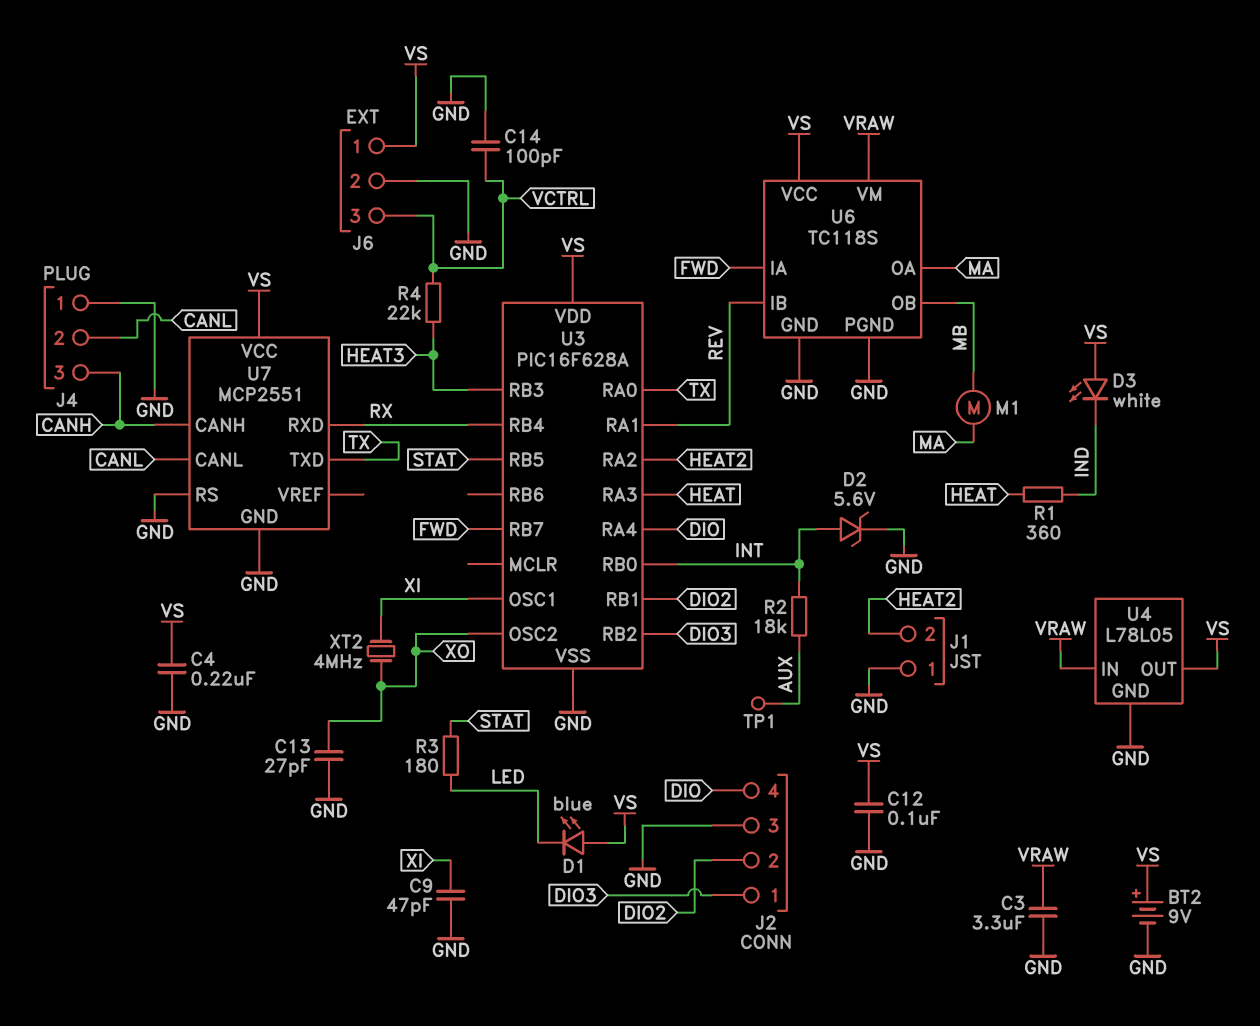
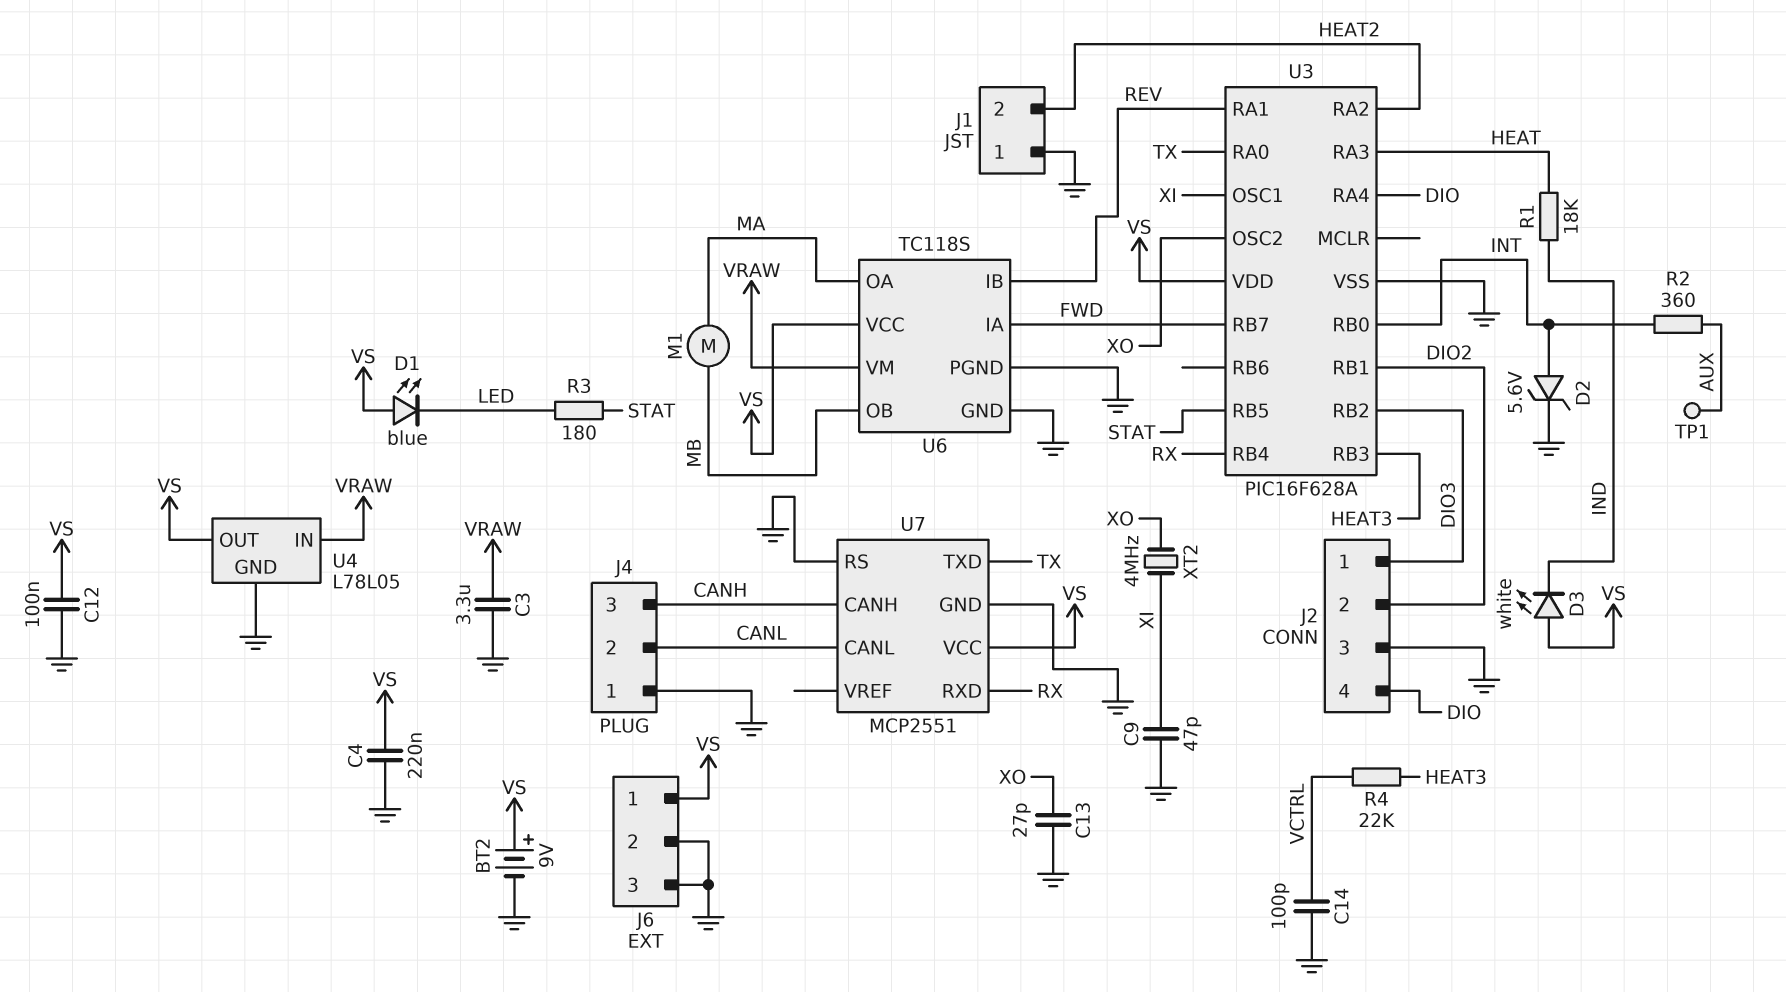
J6 pin 3: VCTRL -> GND
R1: 360 (HEAT, IND) -> 18k (HEAT, IND)
R2: 18k (AUX, INT) -> 360 (AUX, INT)

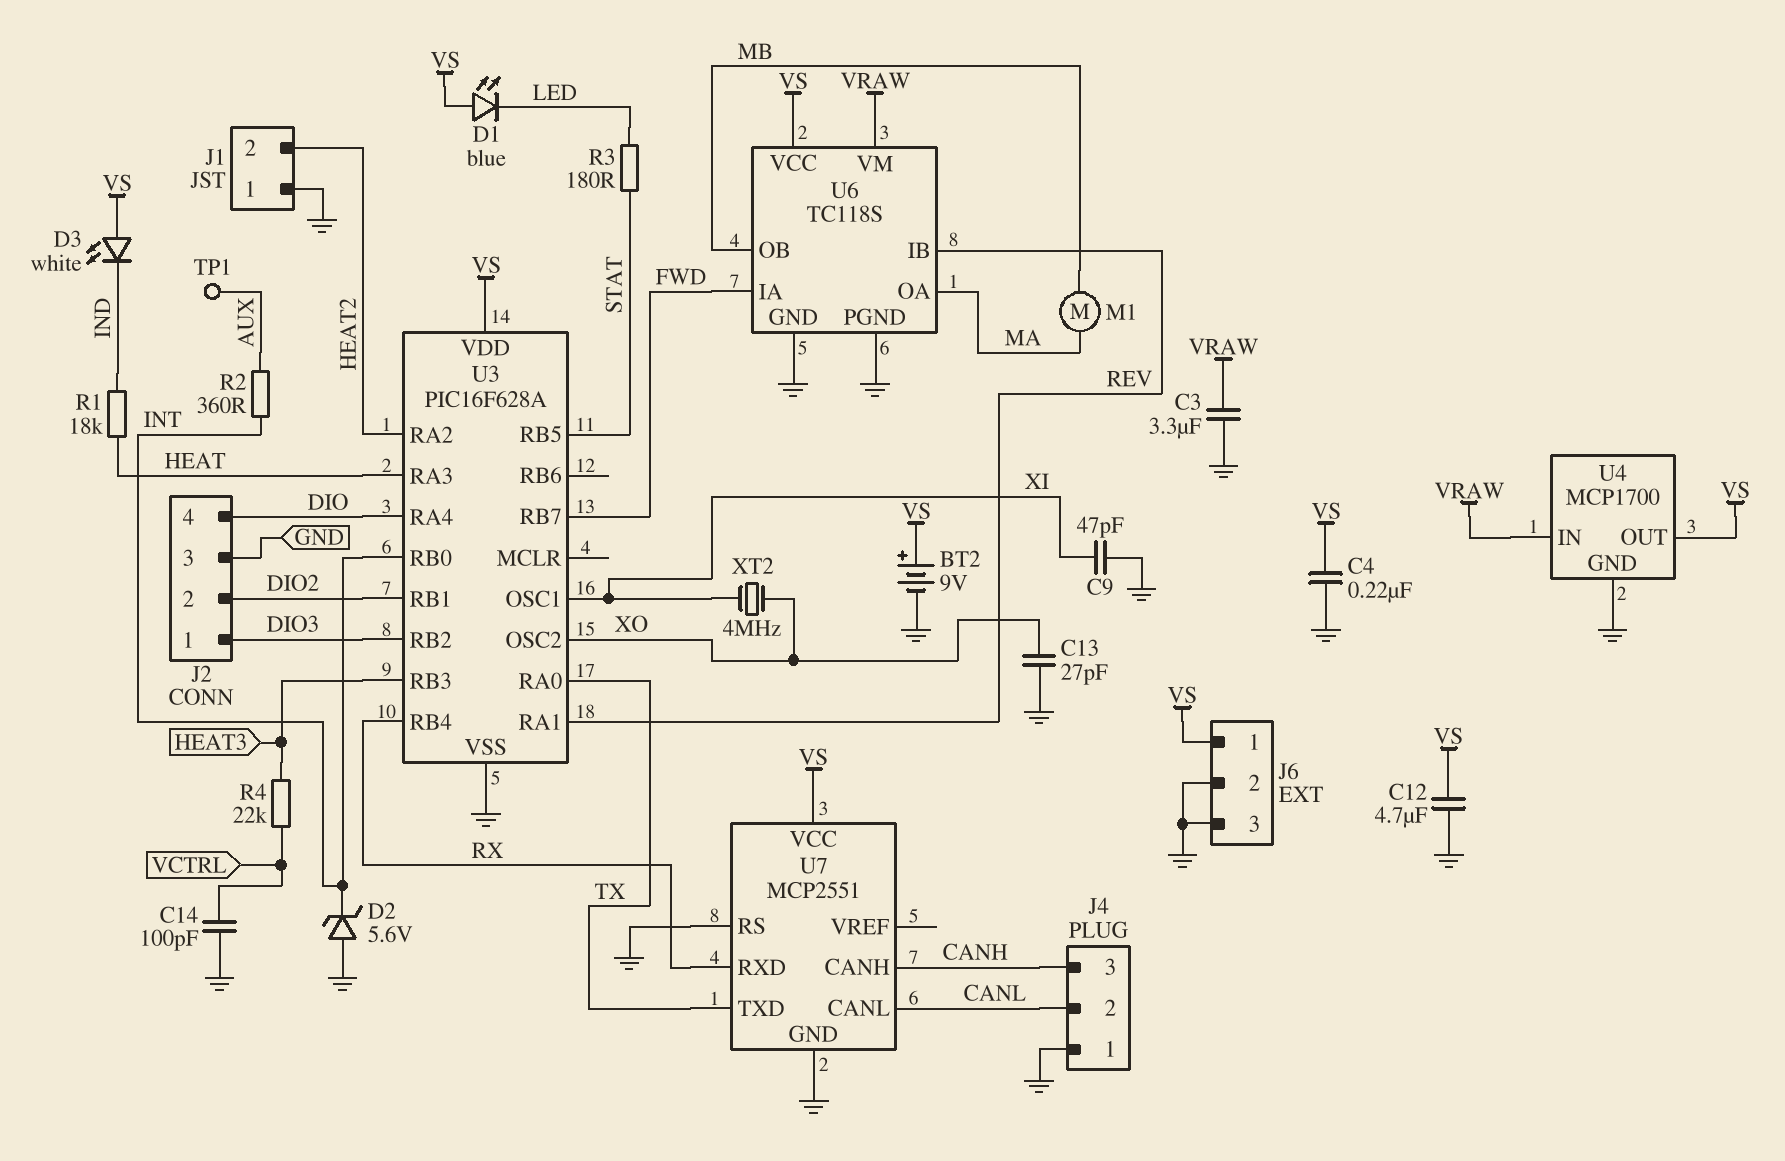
C12: 100nF (GND, VS) -> 4.7uF (GND, VS)
D2: zener 5.6V (A INT, K GND) -> zener 5.6V (A GND, K INT)
U4: L78L05 -> MCP1700

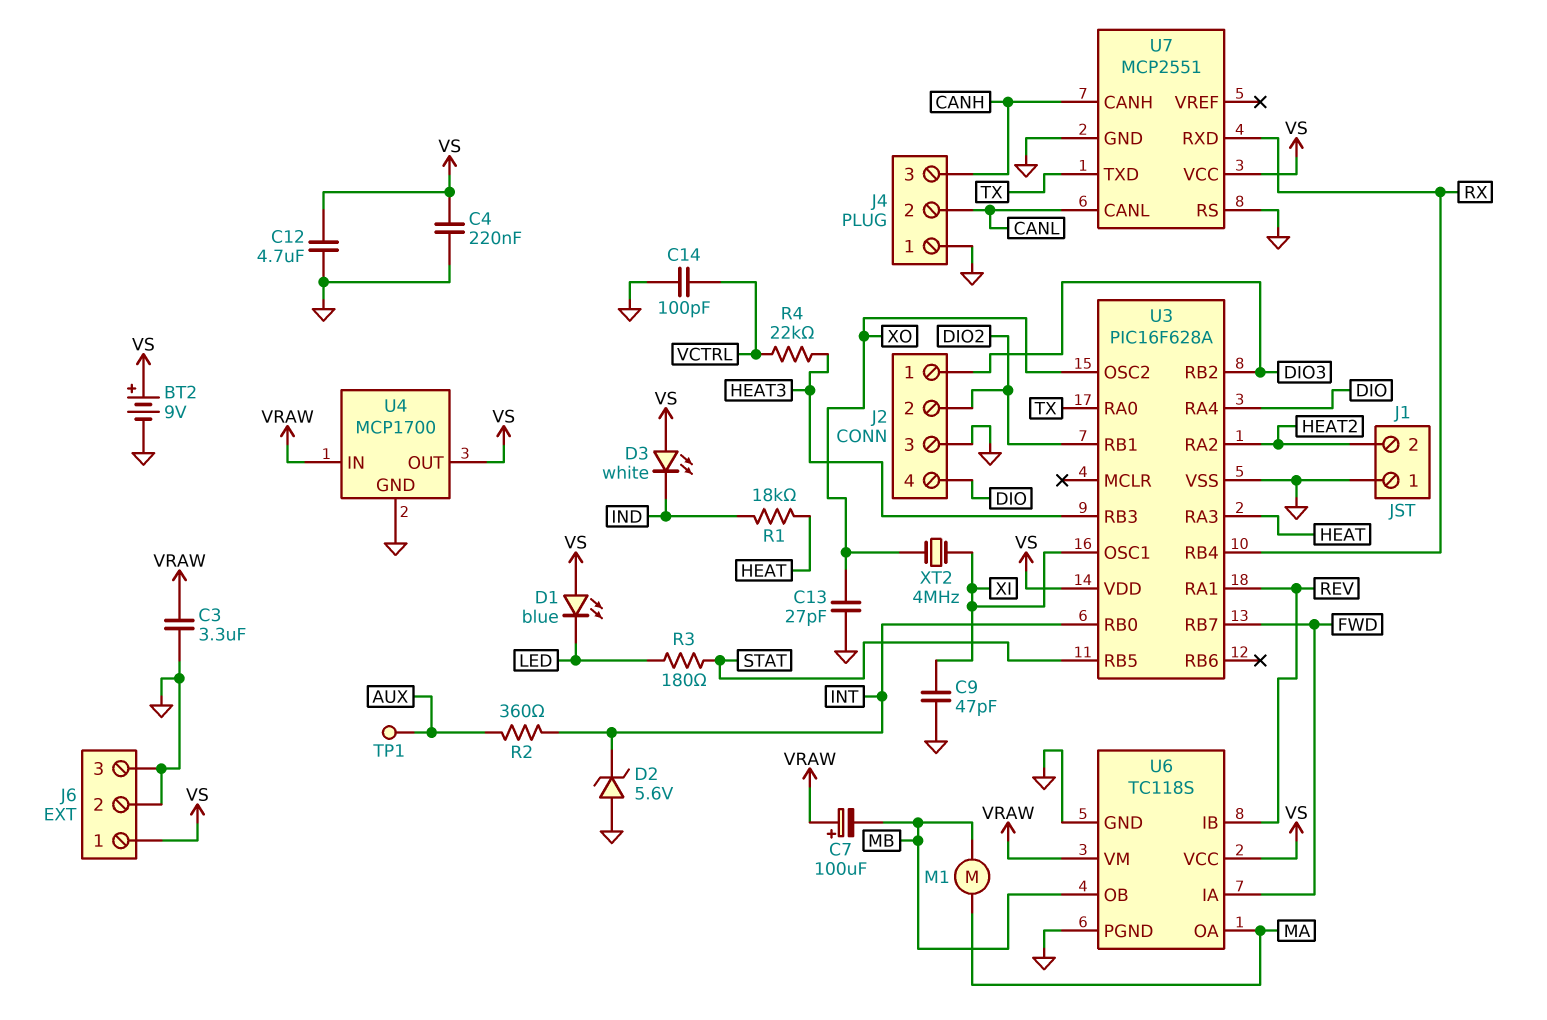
C7: none -> 100uF (plus VRAW, minus MB)

